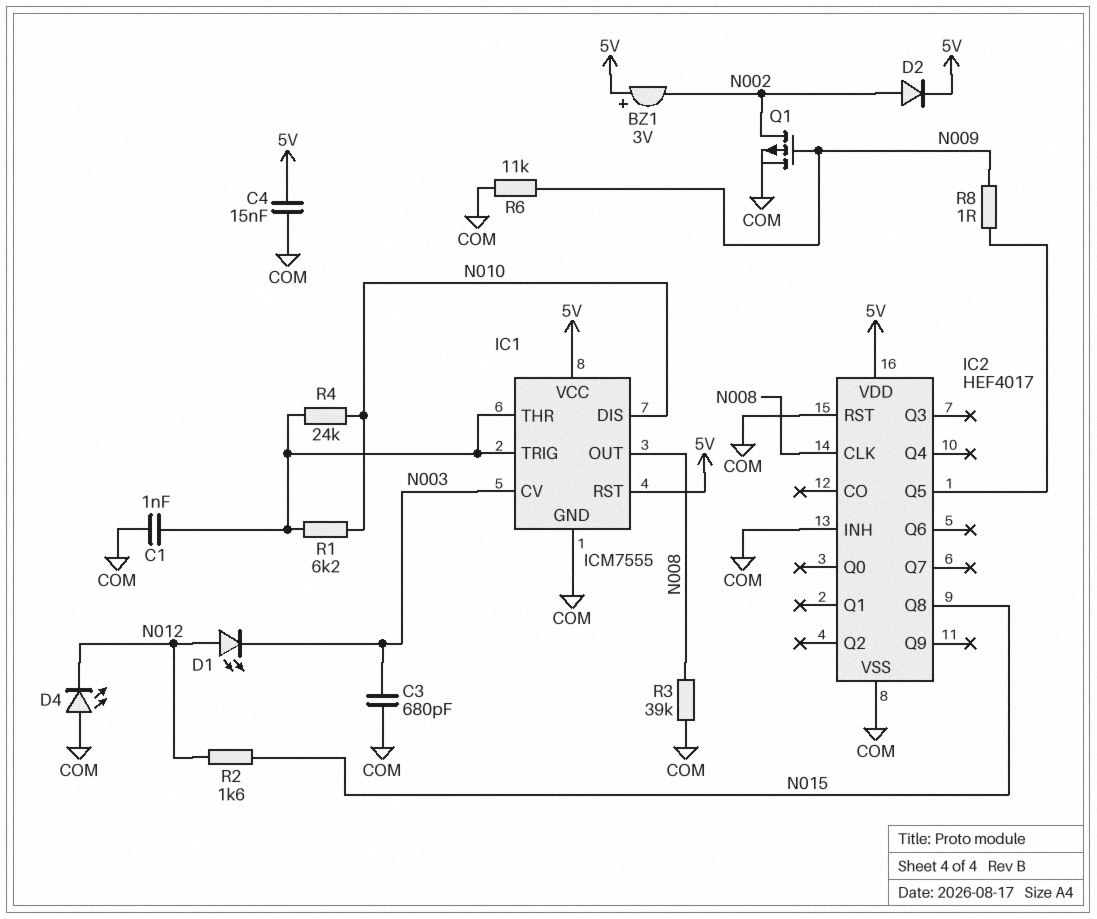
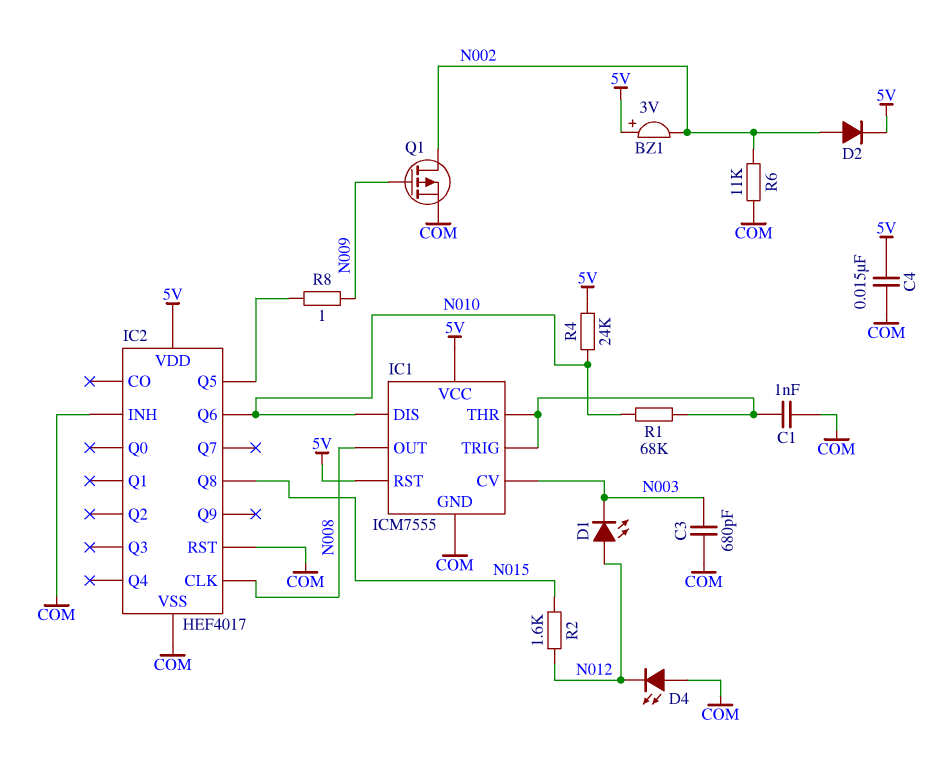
IC2 pin Q6: none -> N010
R1: 6.2k (IC1/THR, N010) -> 68k (IC1/THR, N010)
R3: 39k (COM, N008) -> none
R4: 24k (IC1/THR, N010) -> 24k (5V, N010)
R6: 11k (COM, N009) -> 11k (COM, N002)

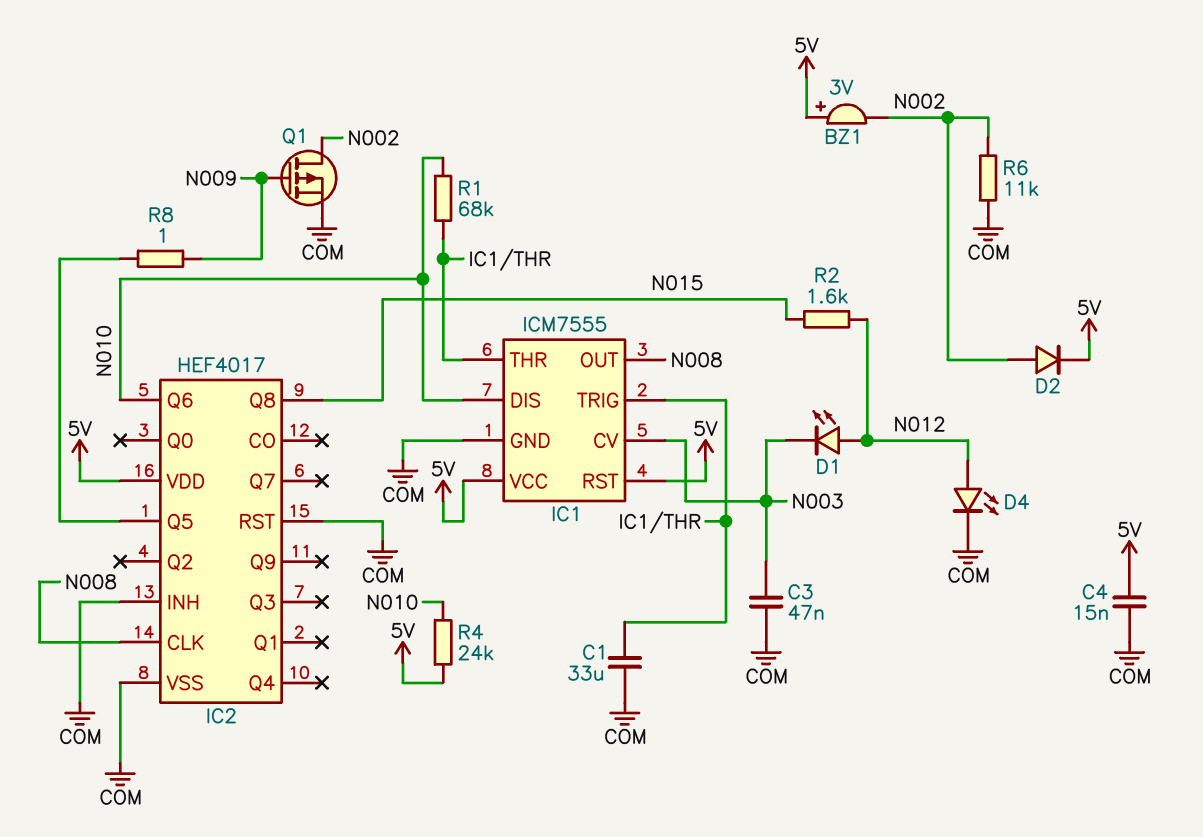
C1: 1nF (COM, IC1/THR) -> 33uF (COM, IC1/THR)
C3: 680pF (COM, N003) -> 47nF (COM, N003)
D4: LED (A COM, K N012) -> LED (A N012, K COM)

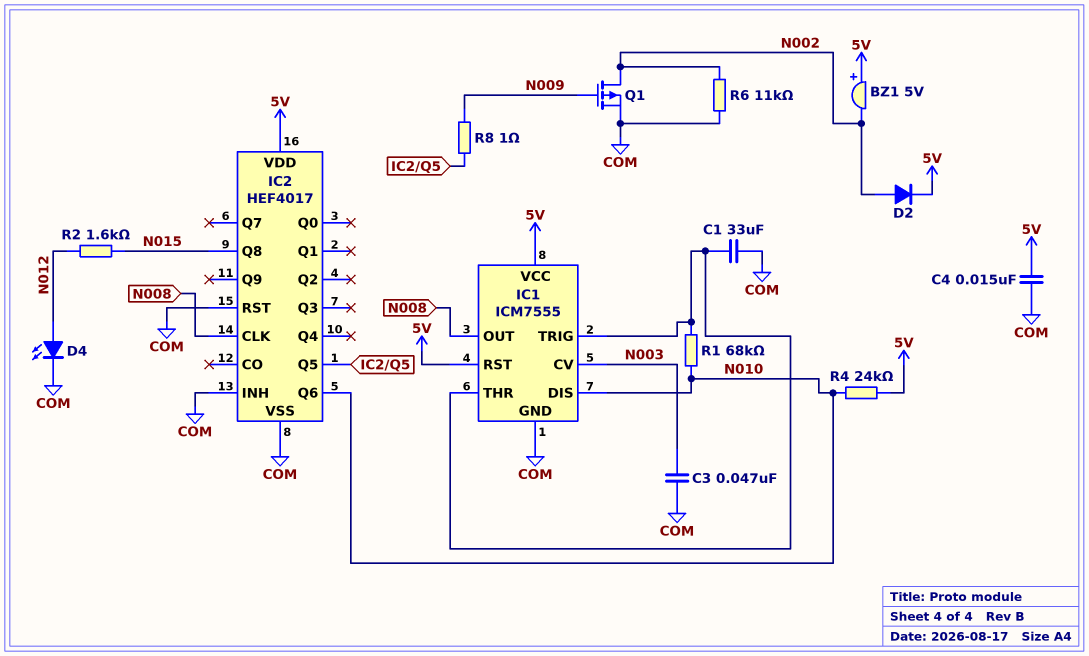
BZ1: buzzer 3V (plus 5V, minus N002) -> buzzer 5V (plus 5V, minus N002)
D1: LED (A N012, K N003) -> none

